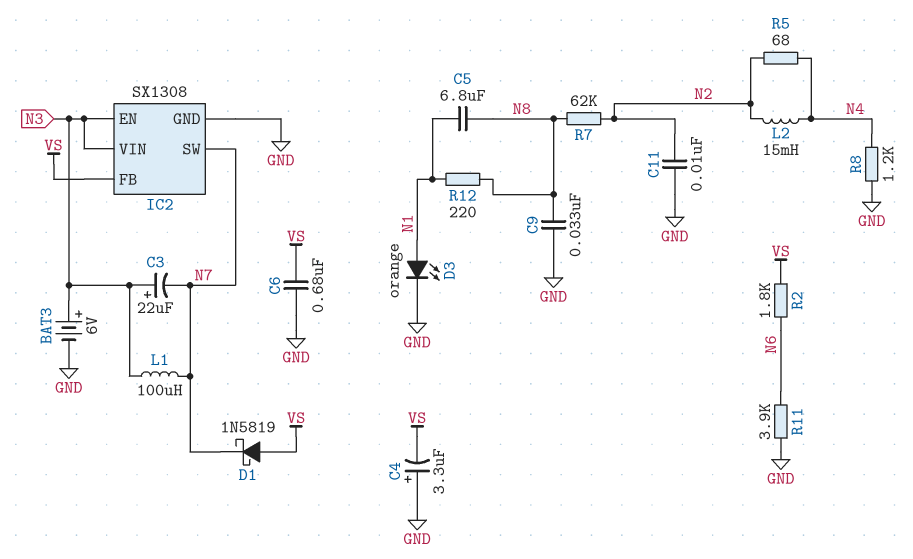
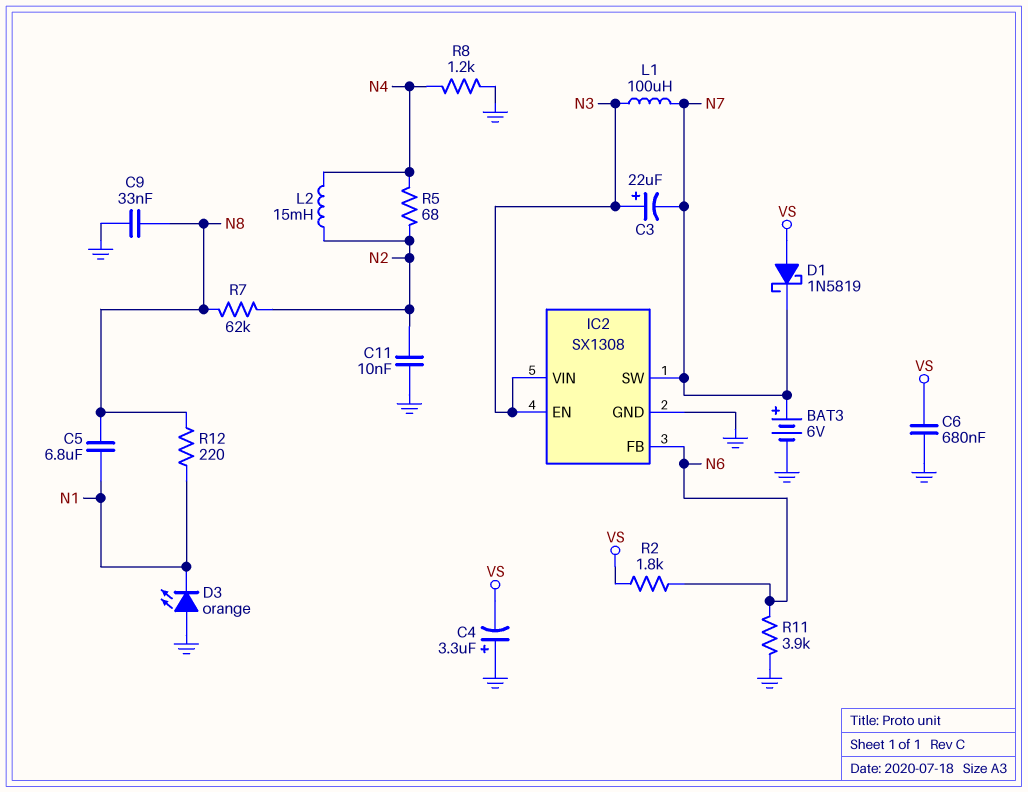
BAT3: 6V (plus N3, minus GND) -> 6V (plus N7, minus GND)
D3: LED orange (A N1, K GND) -> LED orange (A GND, K N1)
IC2 pin FB: VS -> N6

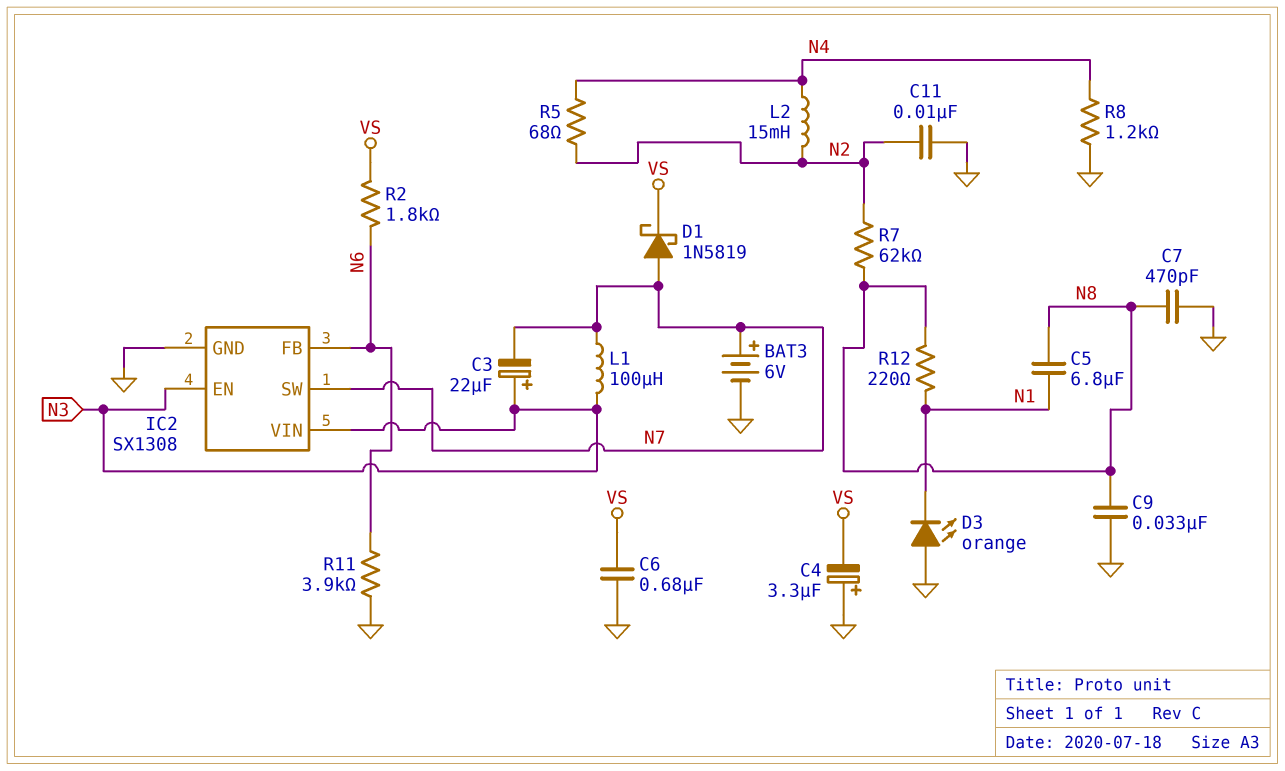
C7: none -> 470pF (GND, N8)
D1: schottky 1N5819 (A VS, K N7) -> schottky 1N5819 (A N7, K VS)

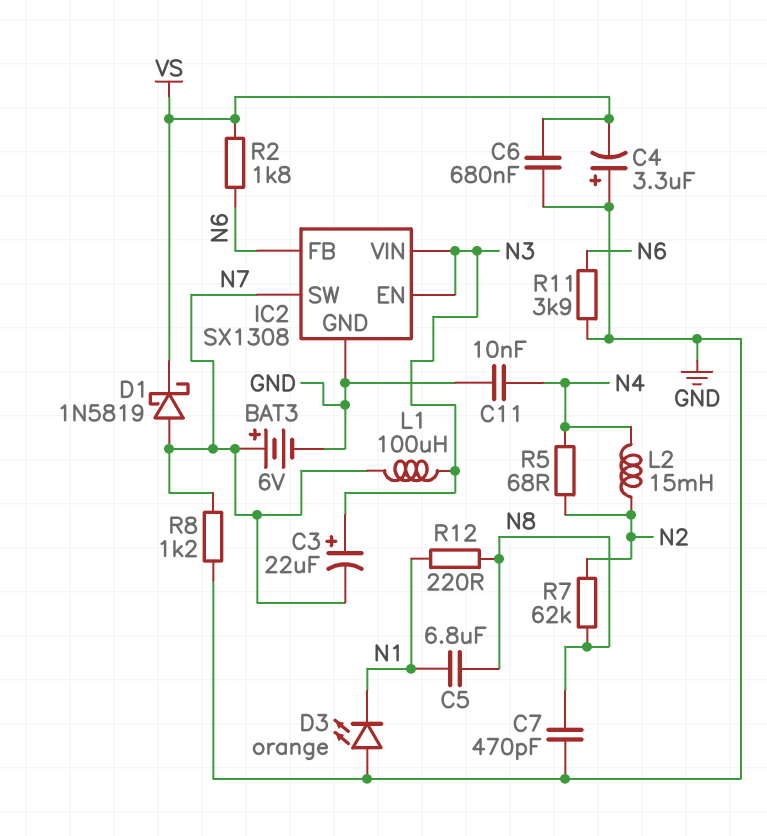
C9: 33nF (GND, N8) -> none
C11: 10nF (GND, N2) -> 10nF (GND, N4)
R8: 1.2k (GND, N4) -> 1.2k (GND, N7)

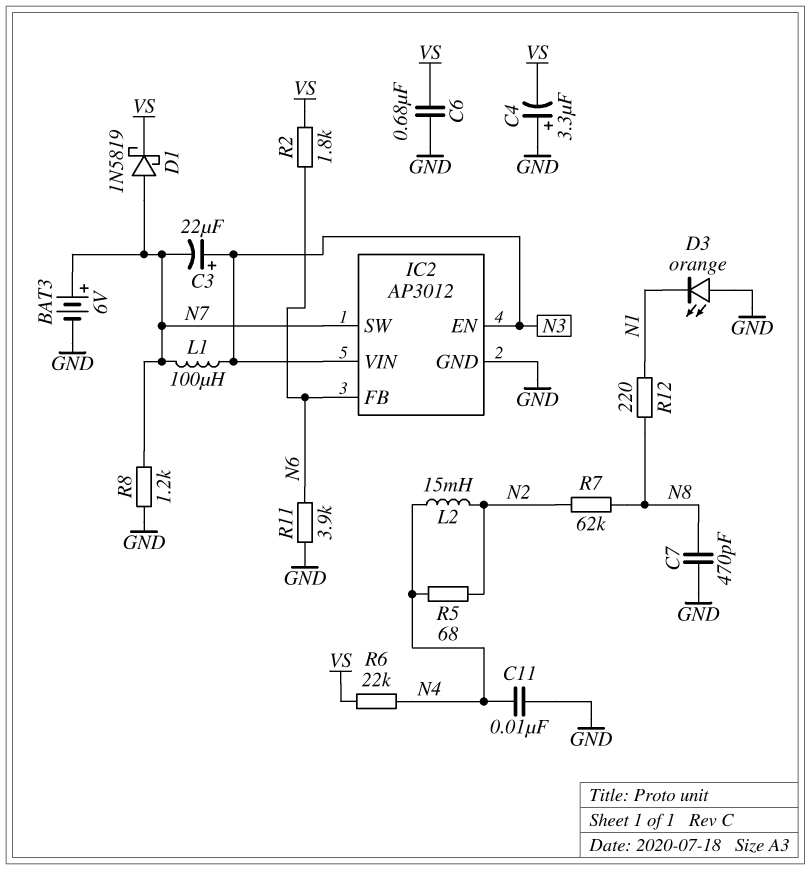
C5: 6.8uF (N1, N8) -> none
IC2: SX1308 -> AP3012
R6: none -> 22k (N4, VS)

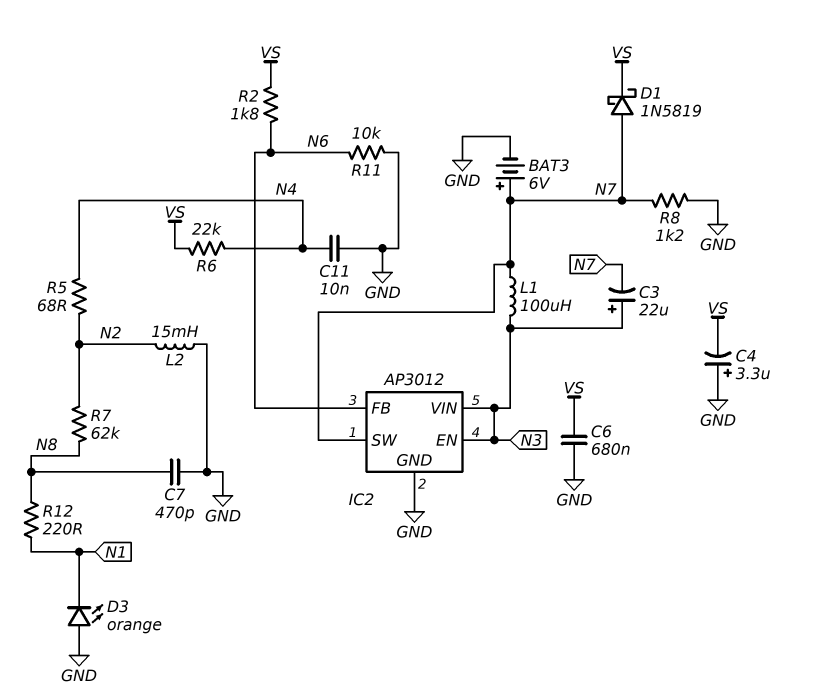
L2: 15mH (N2, N4) -> 15mH (GND, N2)
R11: 3.9k (GND, N6) -> 10k (GND, N6)

